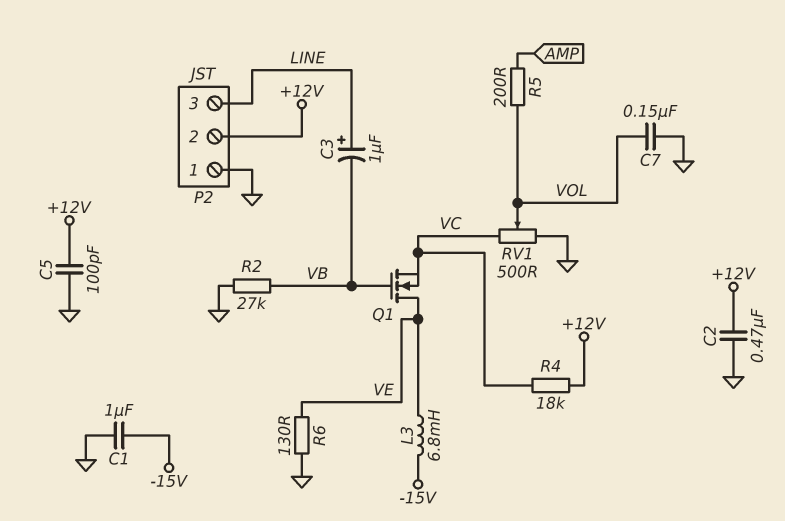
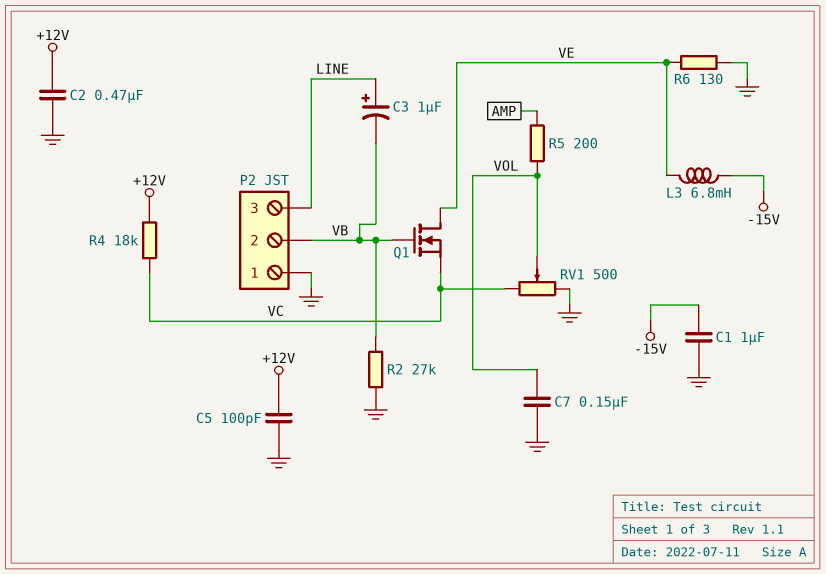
P2 pin 2: +12V -> VB

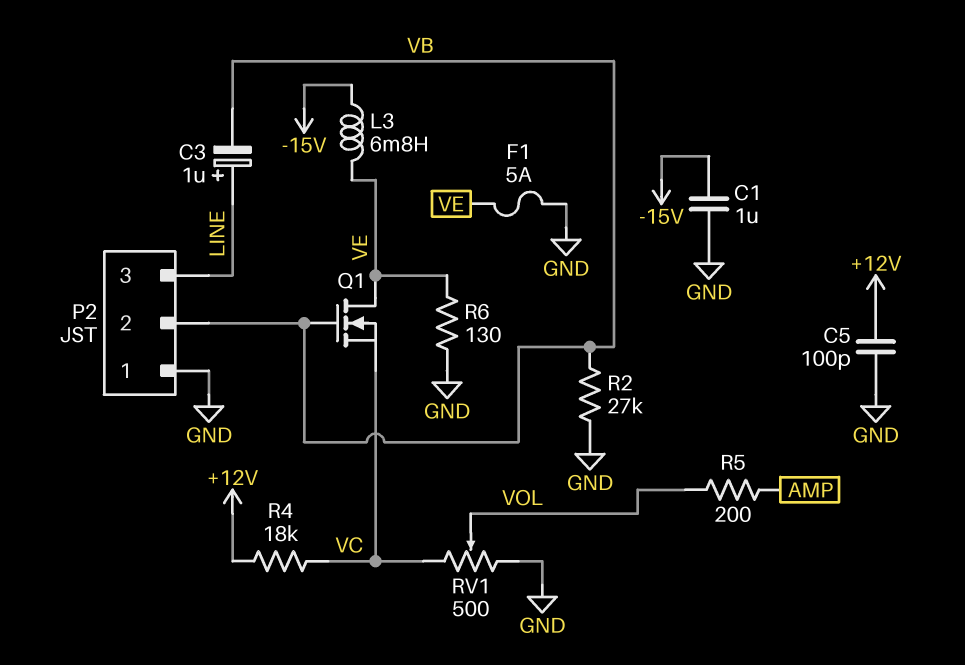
C2: 470nF (+12V, GND) -> none
C7: 150nF (GND, VOL) -> none
F1: none -> 5A (GND, VE)

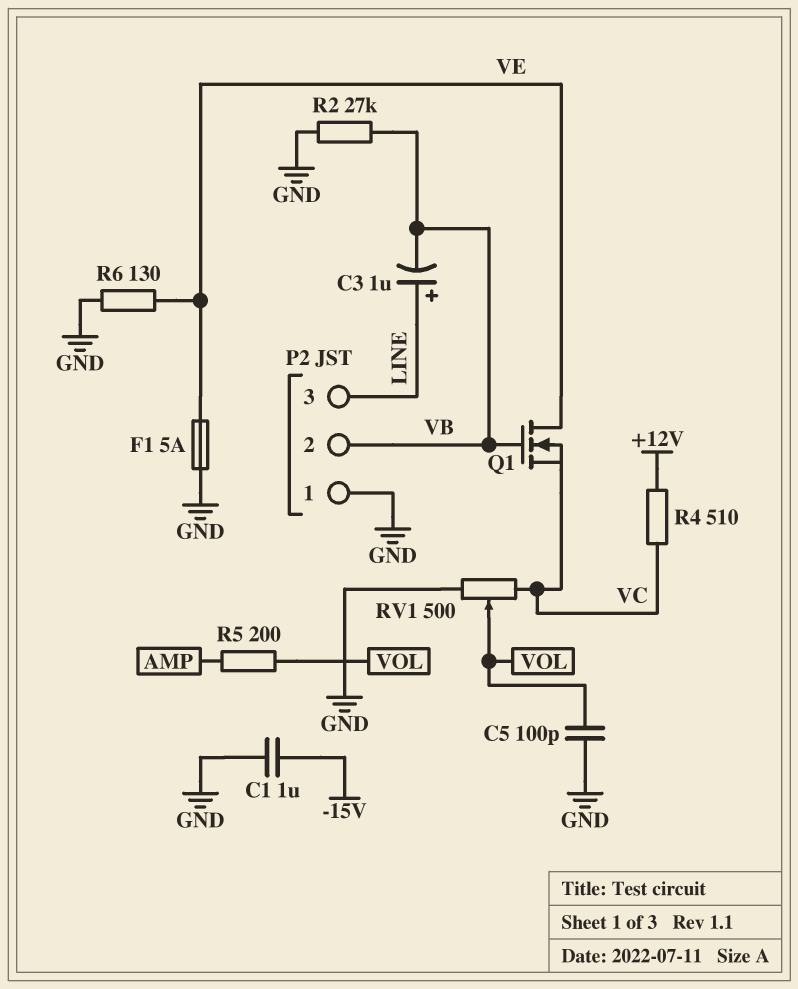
C5: 100pF (+12V, GND) -> 100pF (GND, VOL)
L3: 6.8mH (-15V, VE) -> none
R4: 18k (+12V, VC) -> 510 (+12V, VC)

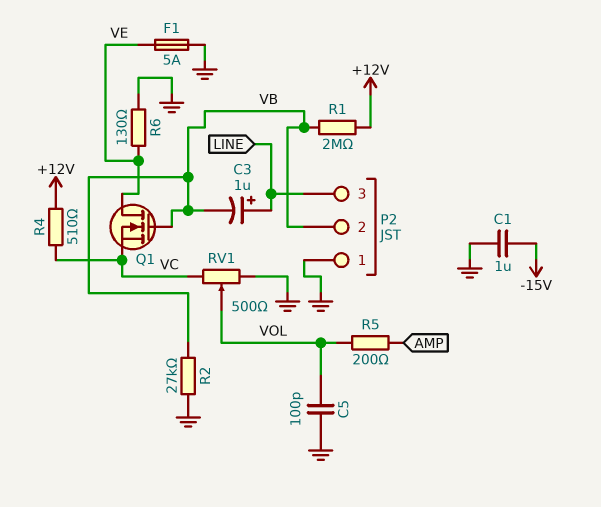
R1: none -> 2M (+12V, VB)

